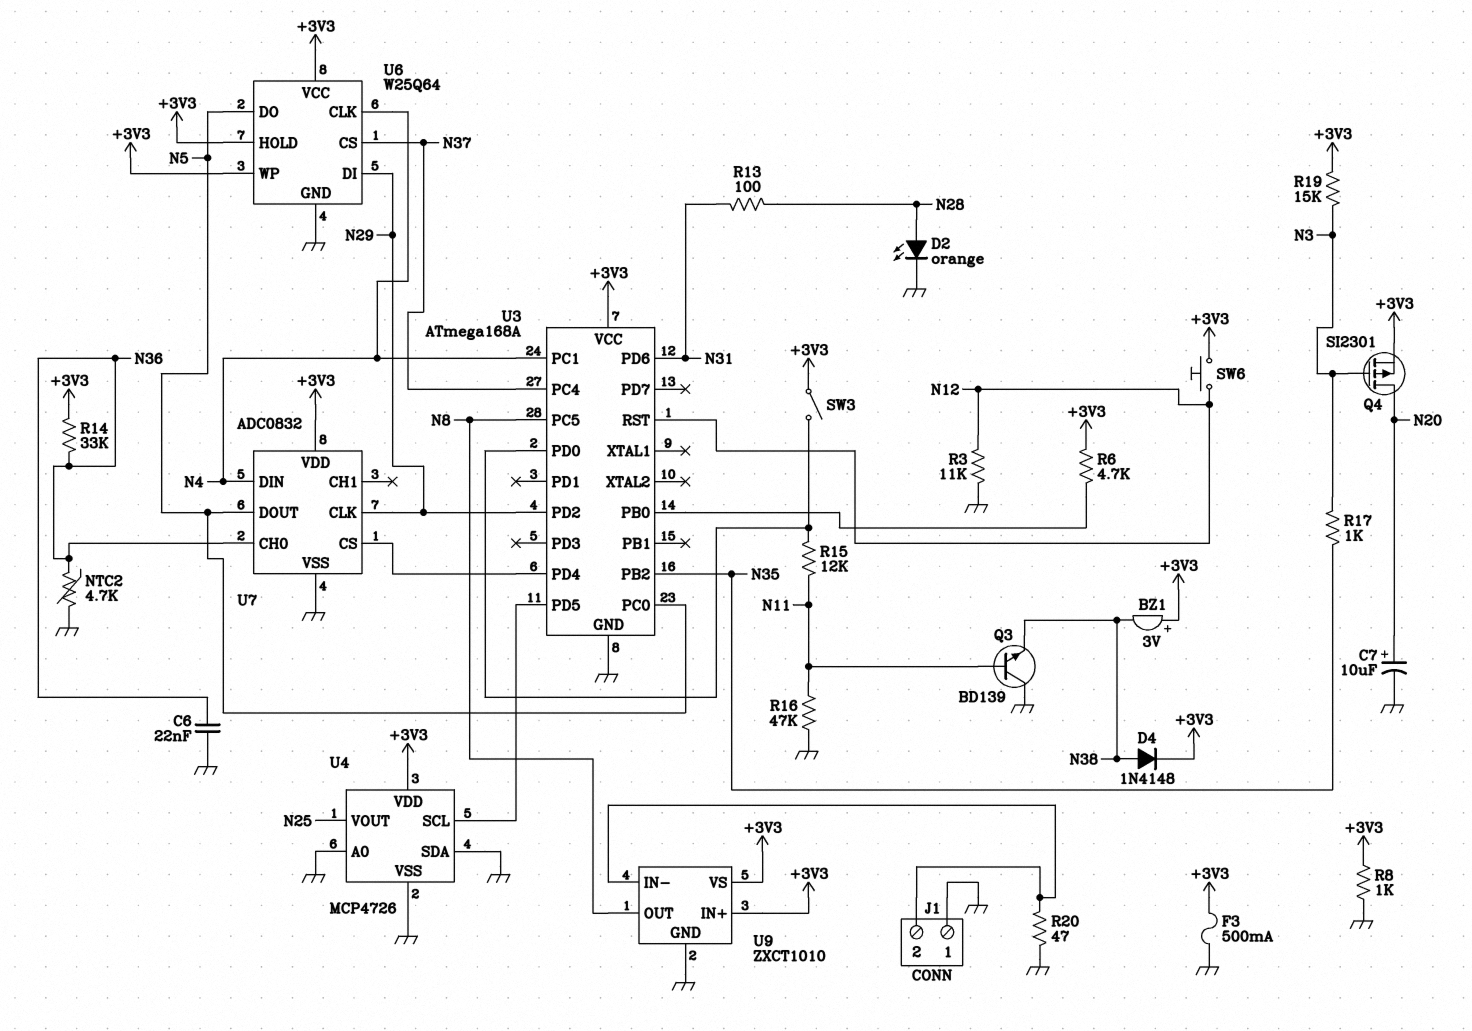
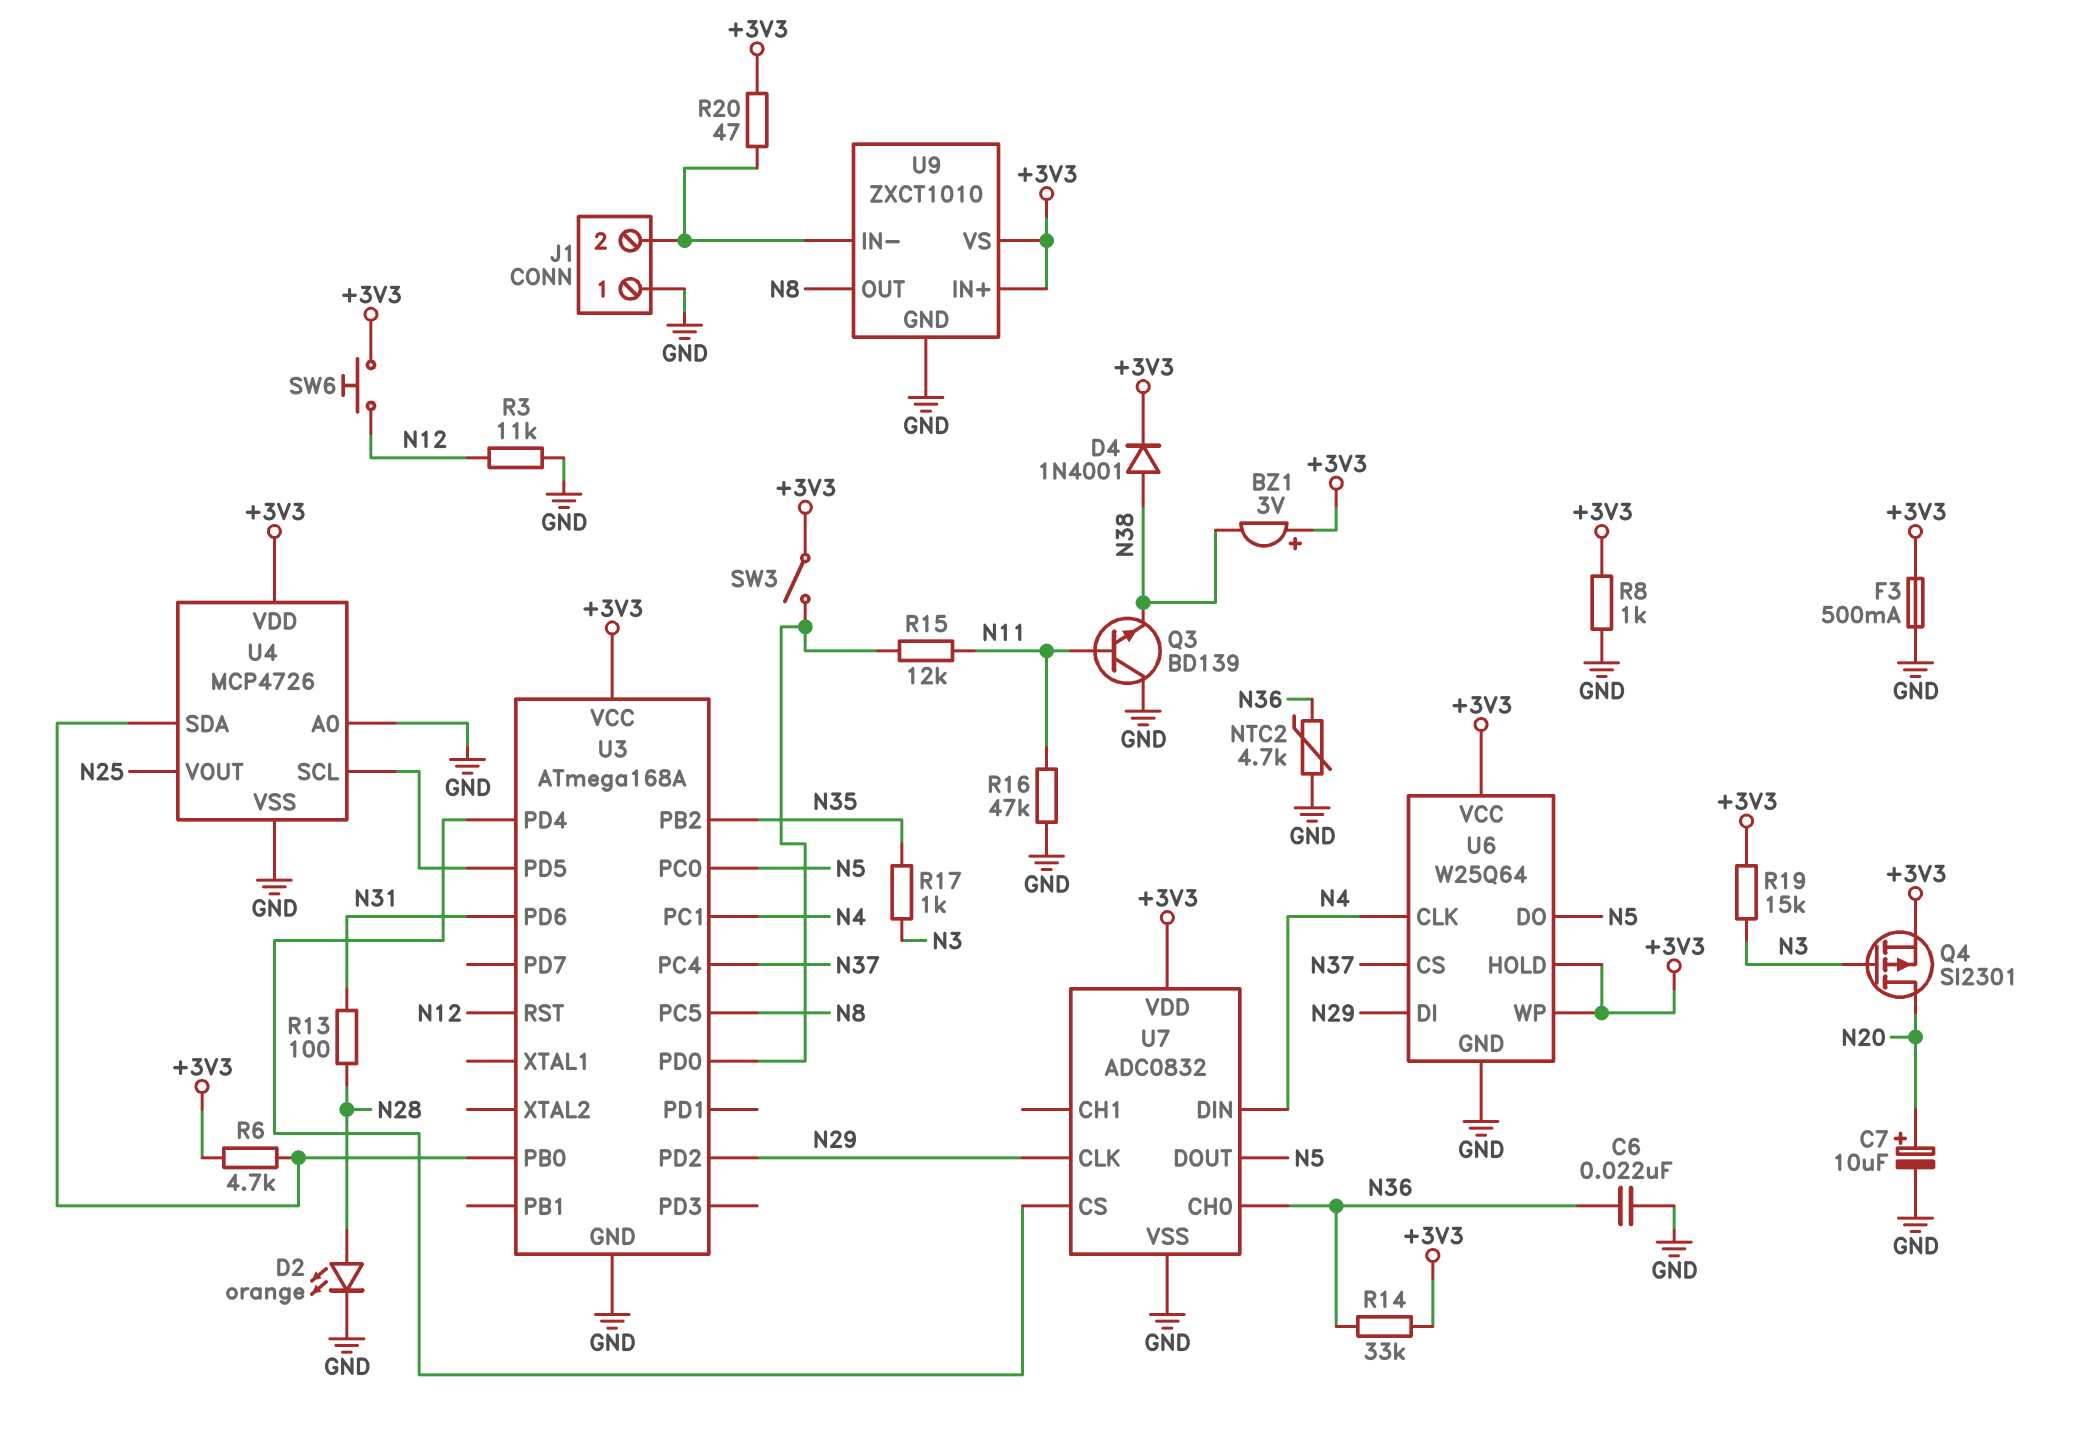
D4: diode 1N4148 (A N38, K +3V3) -> diode 1N4001 (A N38, K +3V3)
R20: 47 (GND, J1/2) -> 47 (+3V3, J1/2)
U4 pin SDA: GND -> U3/PB0

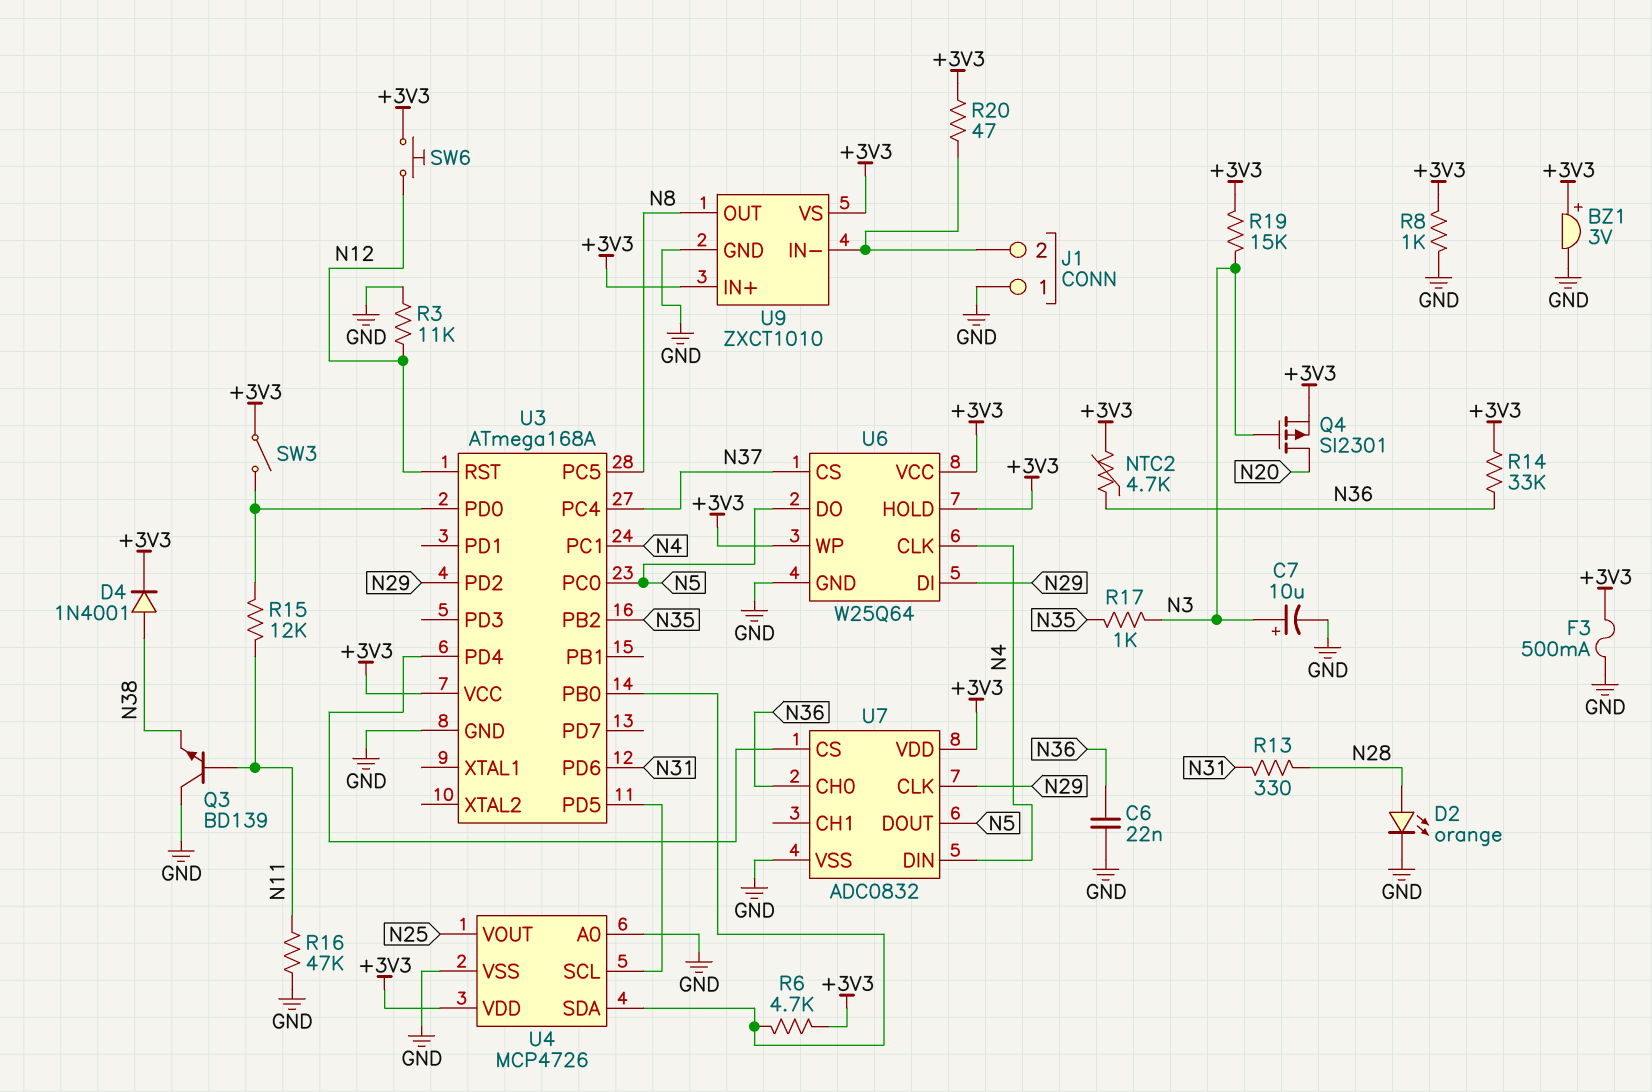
BZ1: buzzer 3V (plus +3V3, minus N38) -> buzzer 3V (plus +3V3, minus GND)
C7: 10uF (plus N20, minus GND) -> 10uF (plus N3, minus GND)
NTC2: 4.7k (GND, N36) -> 4.7k (+3V3, N36)
R13: 100 (N28, N31) -> 330 (N28, N31)

